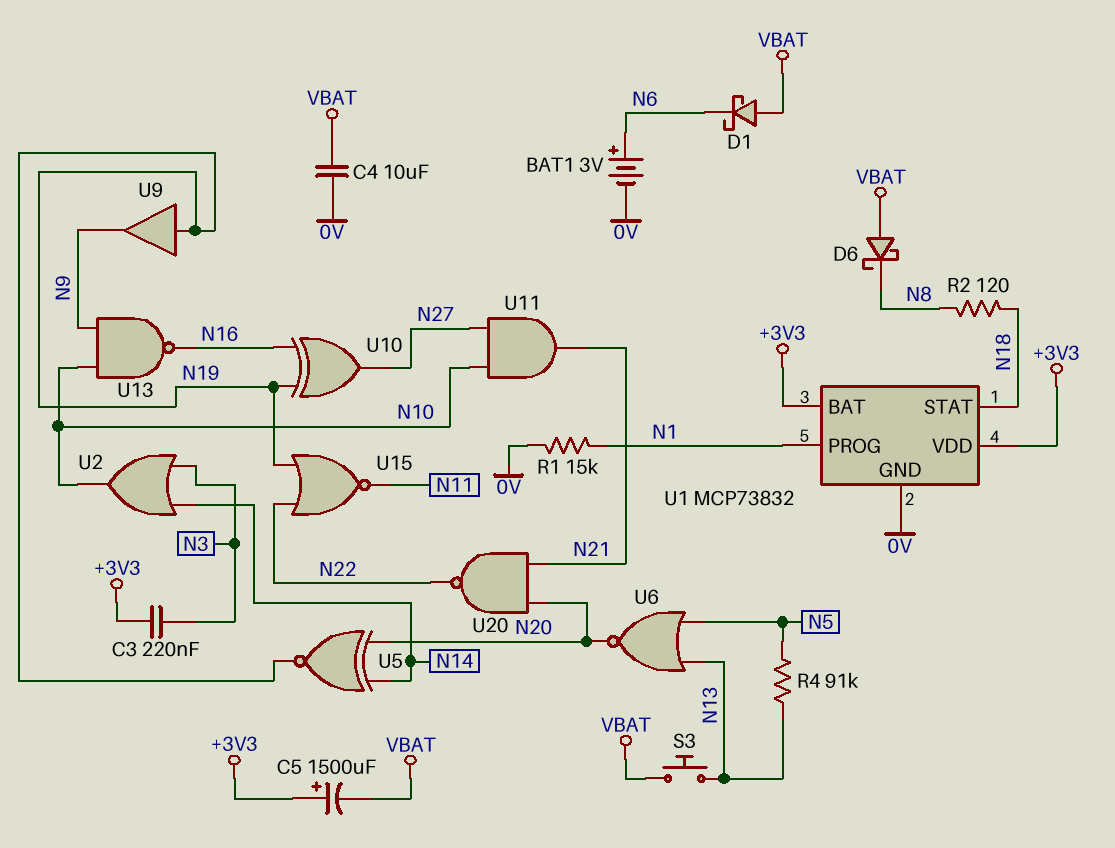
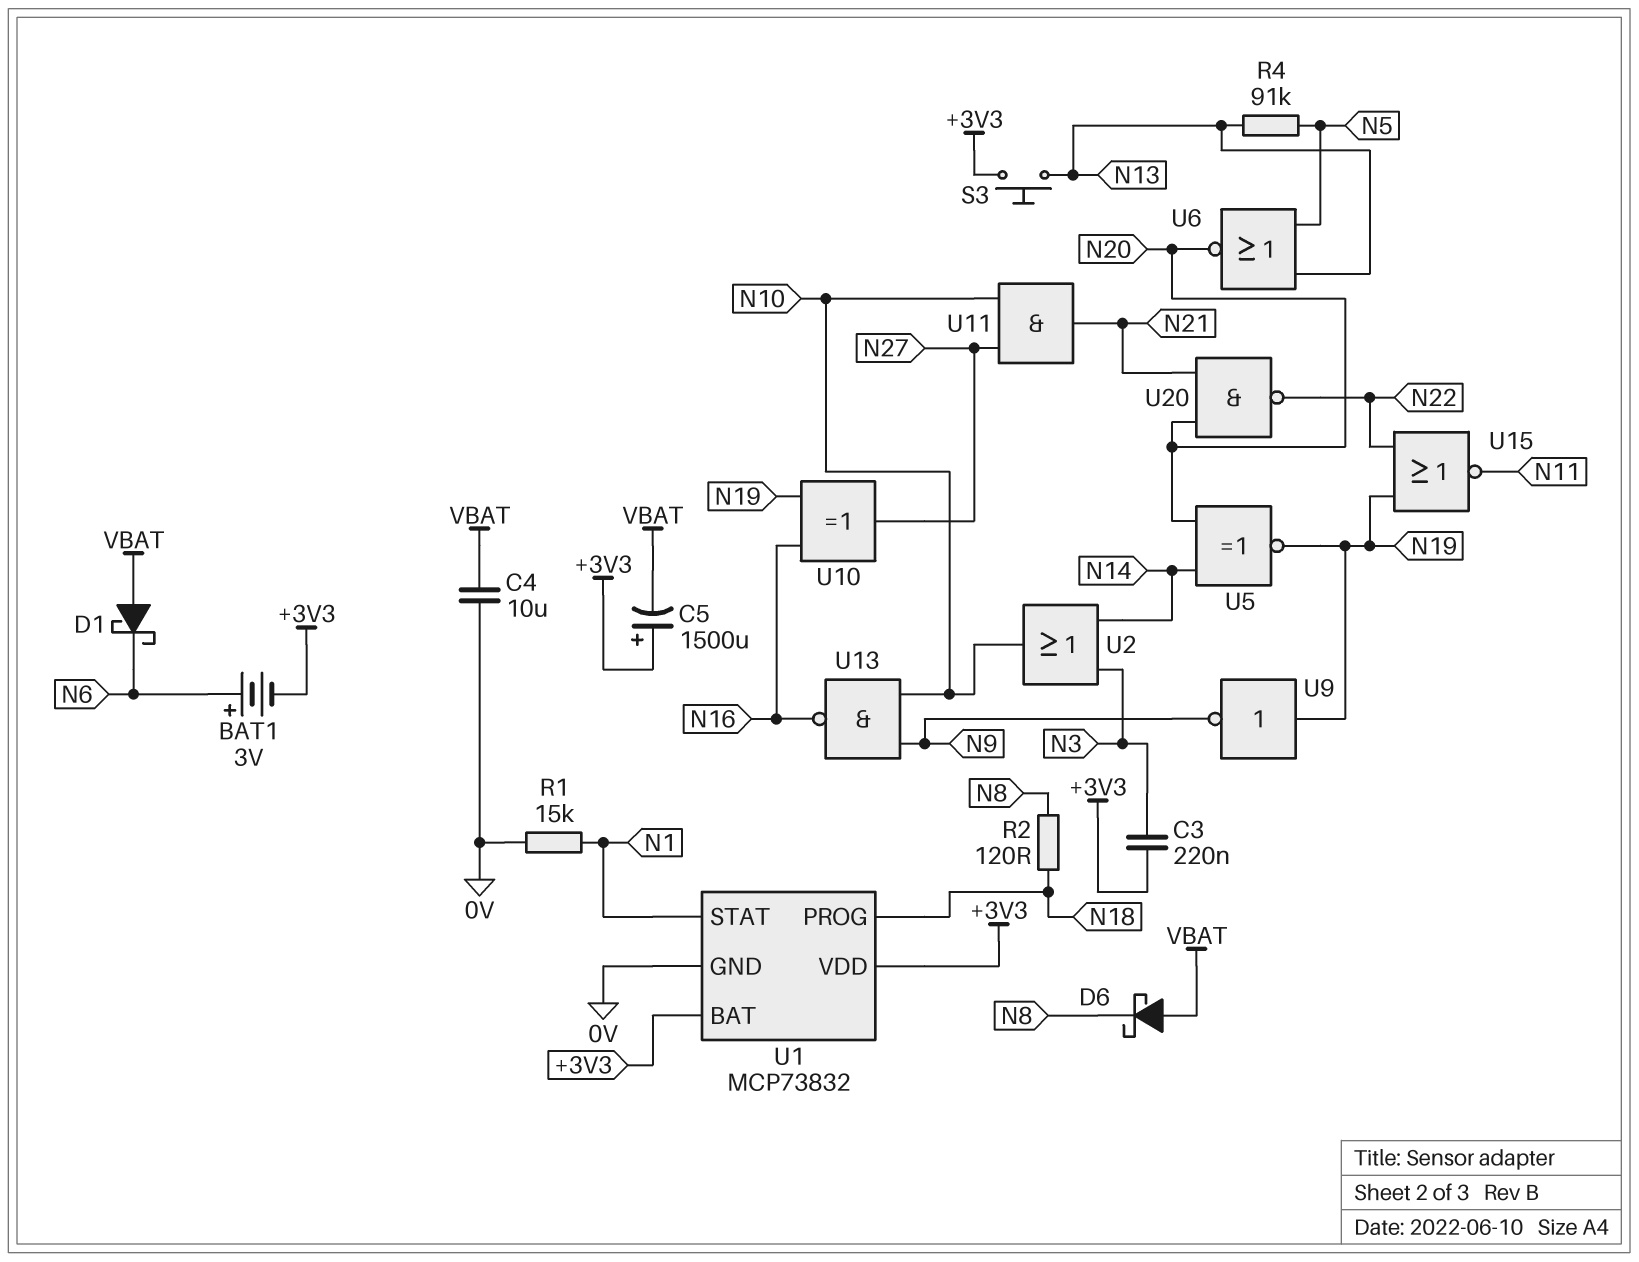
BAT1: 3V (plus N6, minus 0V) -> 3V (plus N6, minus +3V3)
S3: button (N13, VBAT) -> button (+3V3, N13)
U1 pin PROG: N1 -> N18
U1 pin STAT: N18 -> N1
U9: buffer (in N19, out N9) -> NOT (in N19, out N9)

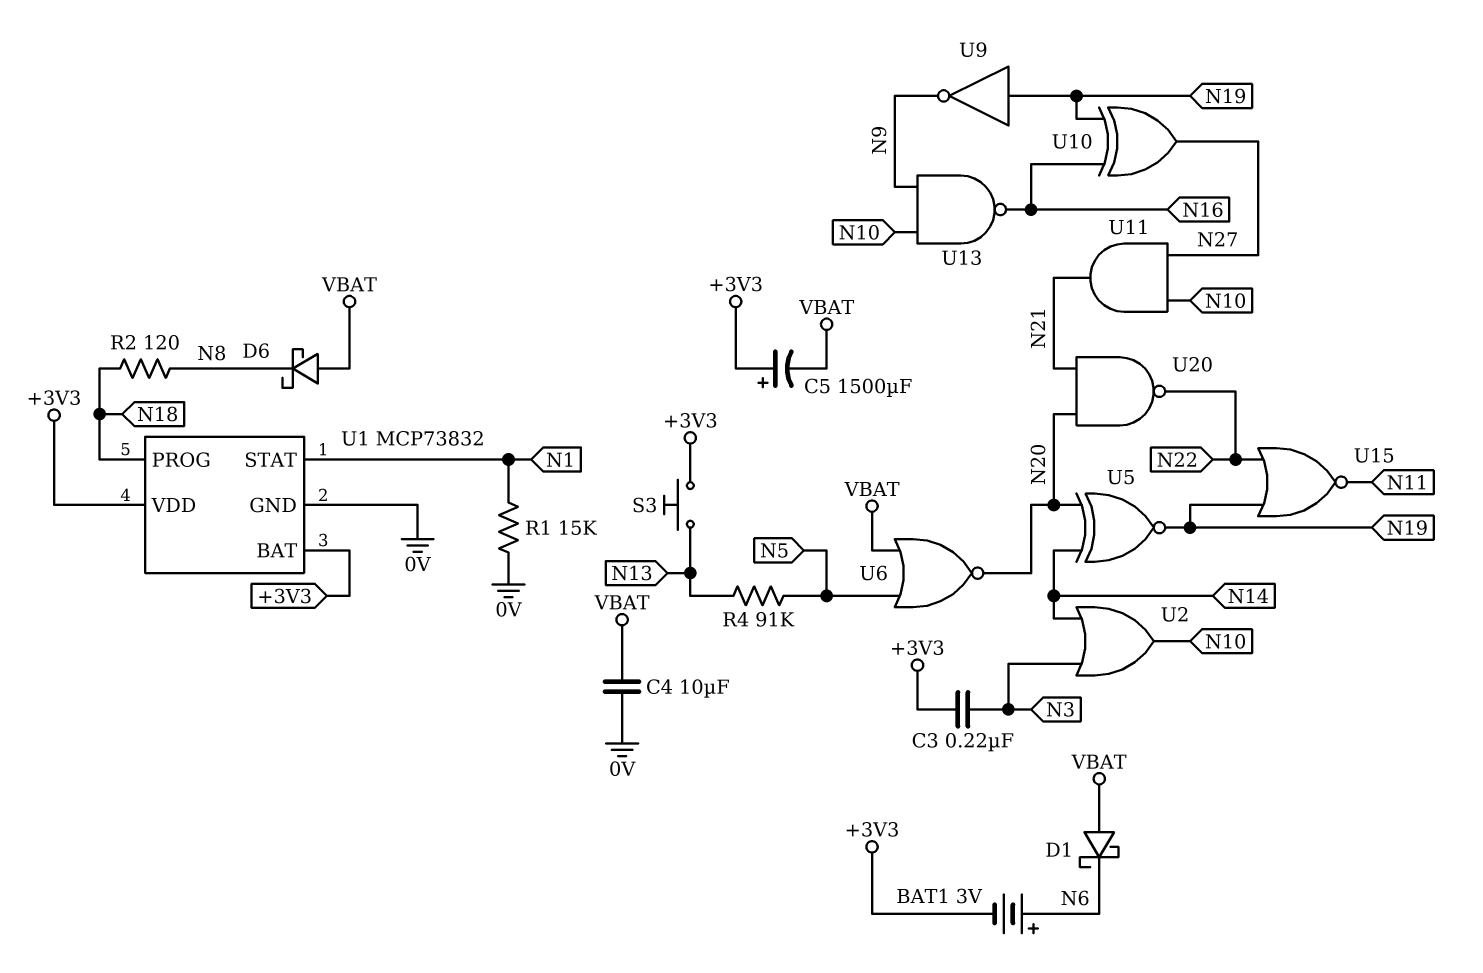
U6: NOR (in N5, in N13, out N20) -> NOR (in N5, in VBAT, out N20)

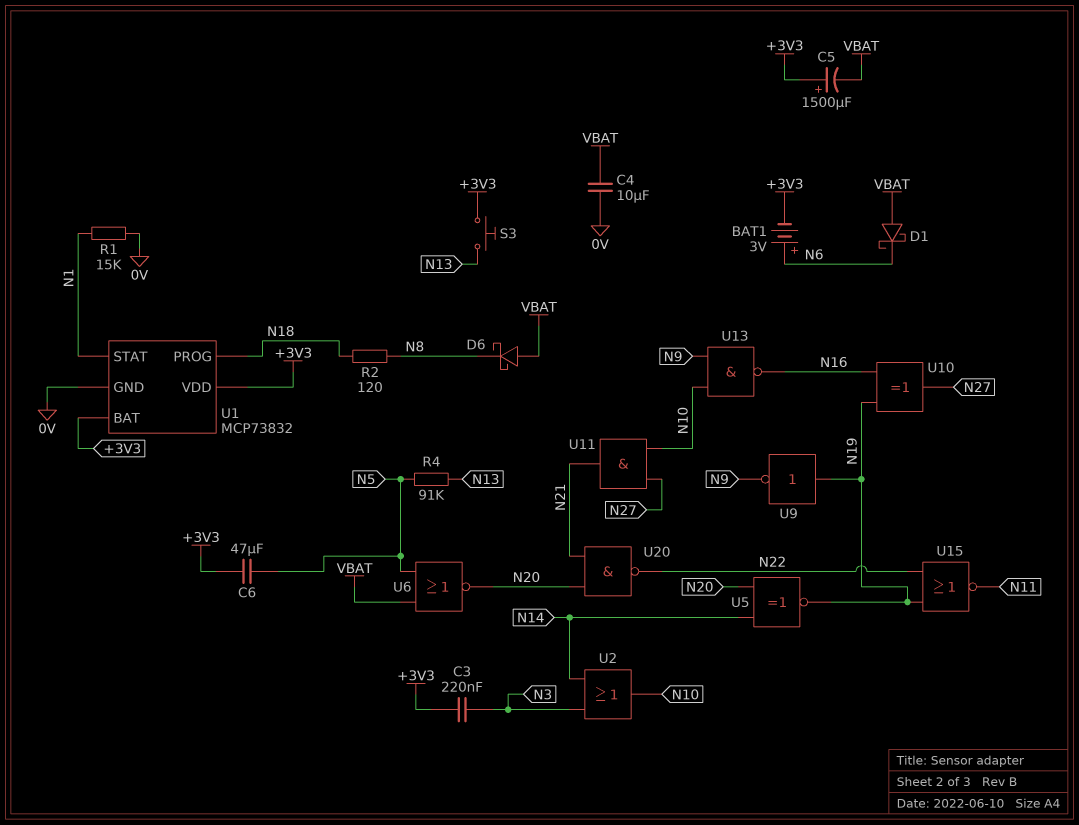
C6: none -> 47uF (+3V3, N5)

